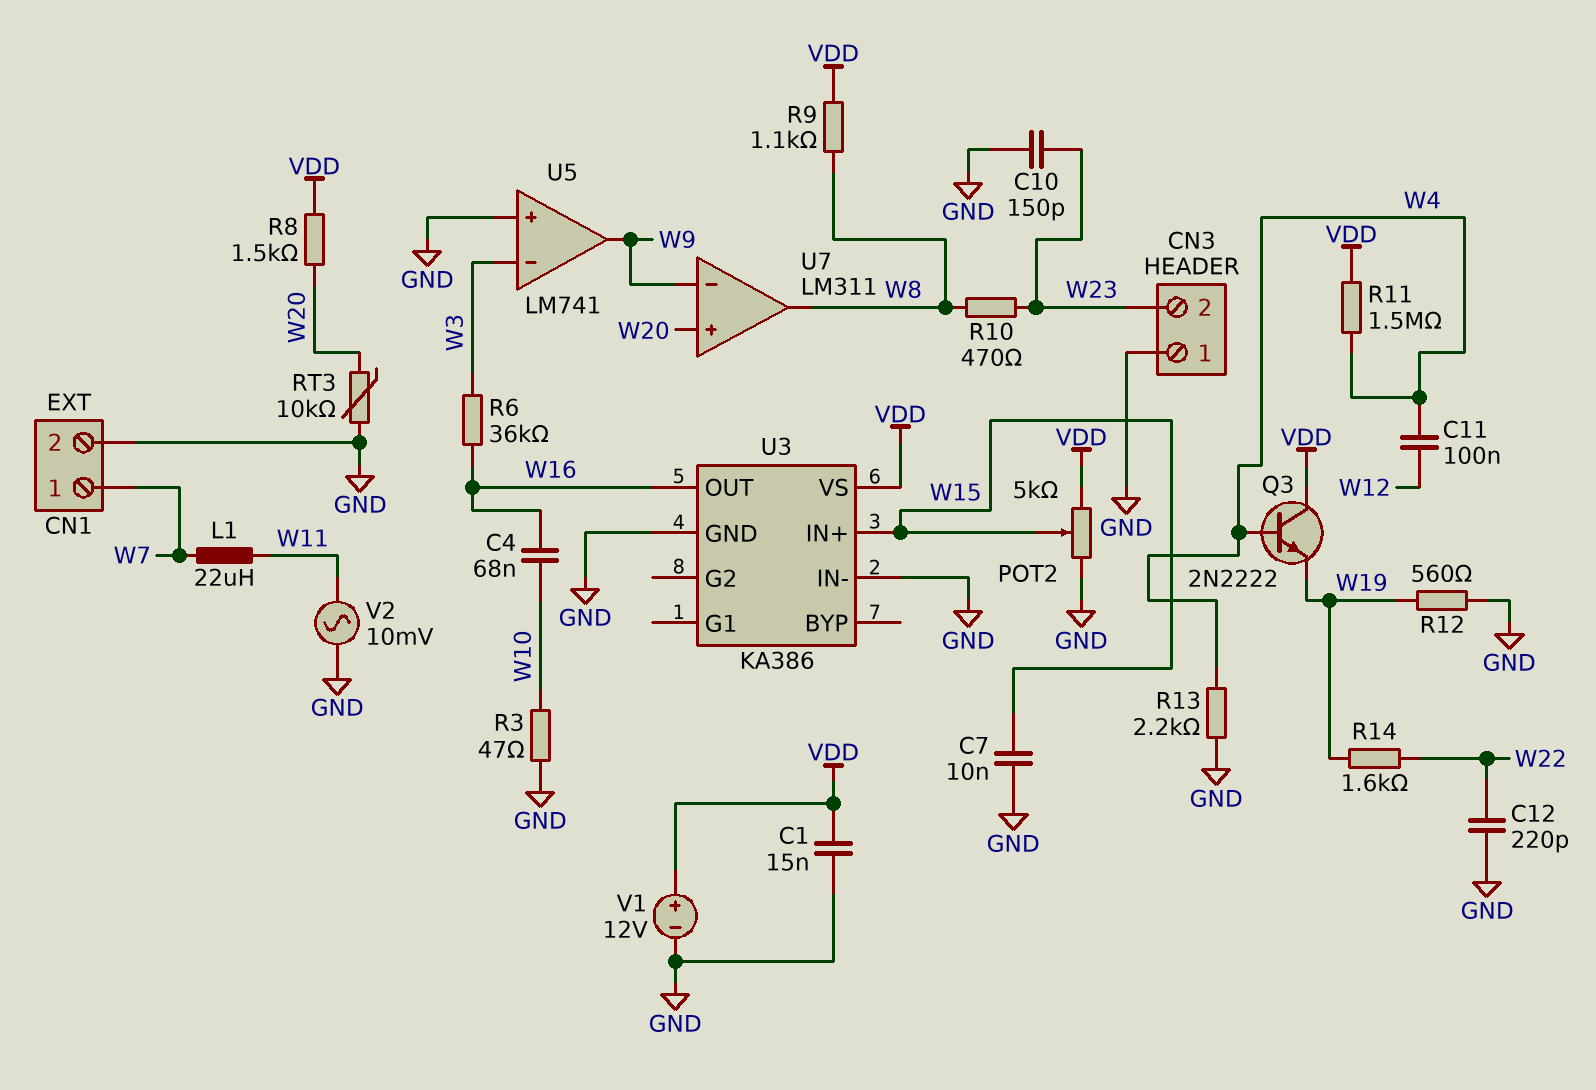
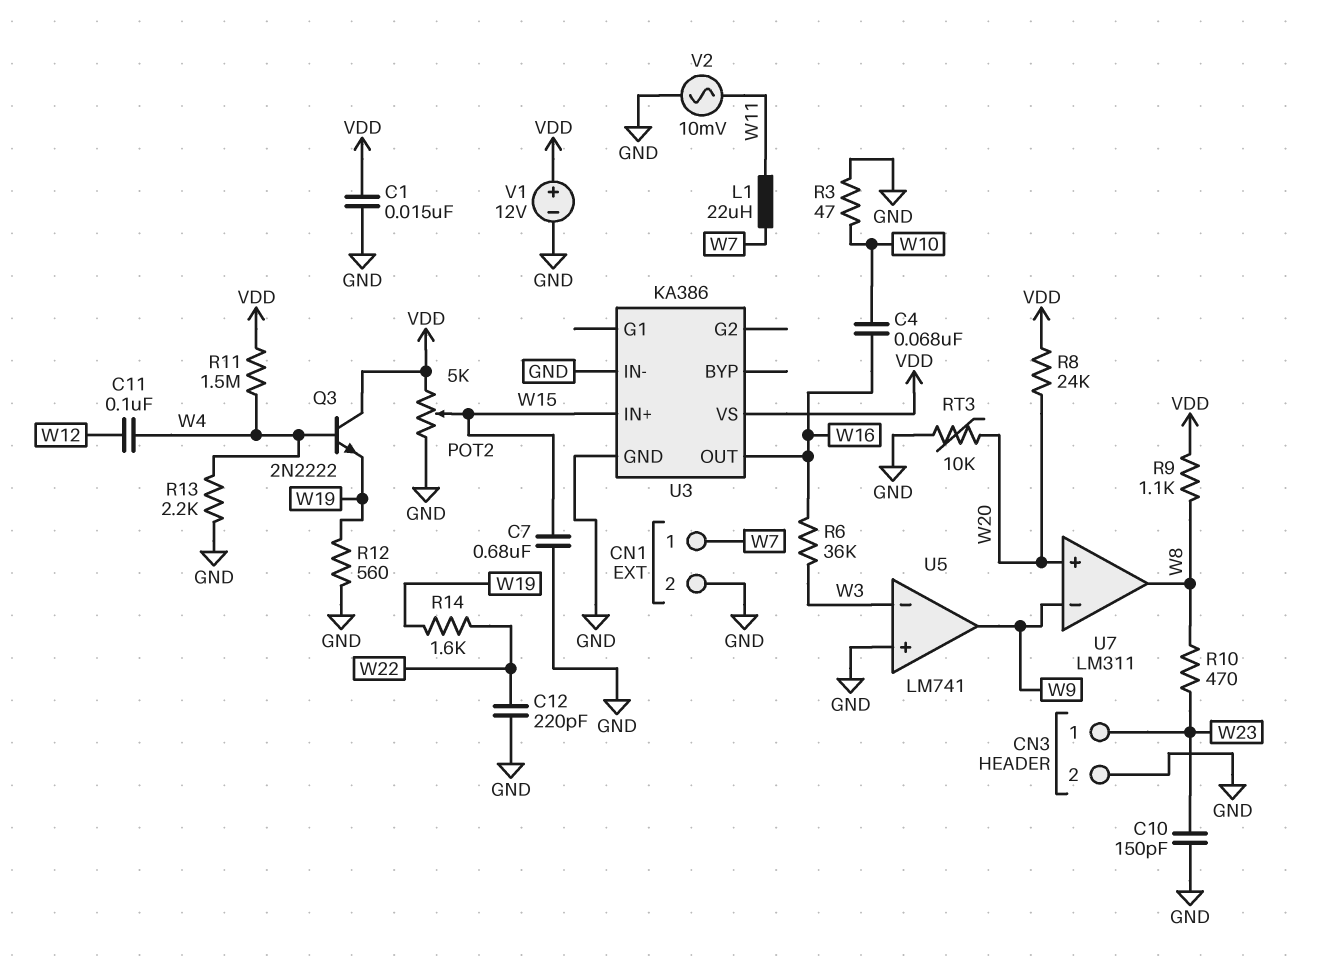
C7: 10nF (GND, W15) -> 680nF (GND, W15)
CN3 pin 1: GND -> W23
CN3 pin 2: W23 -> GND
R8: 1.5k (VDD, W20) -> 24k (VDD, W20)

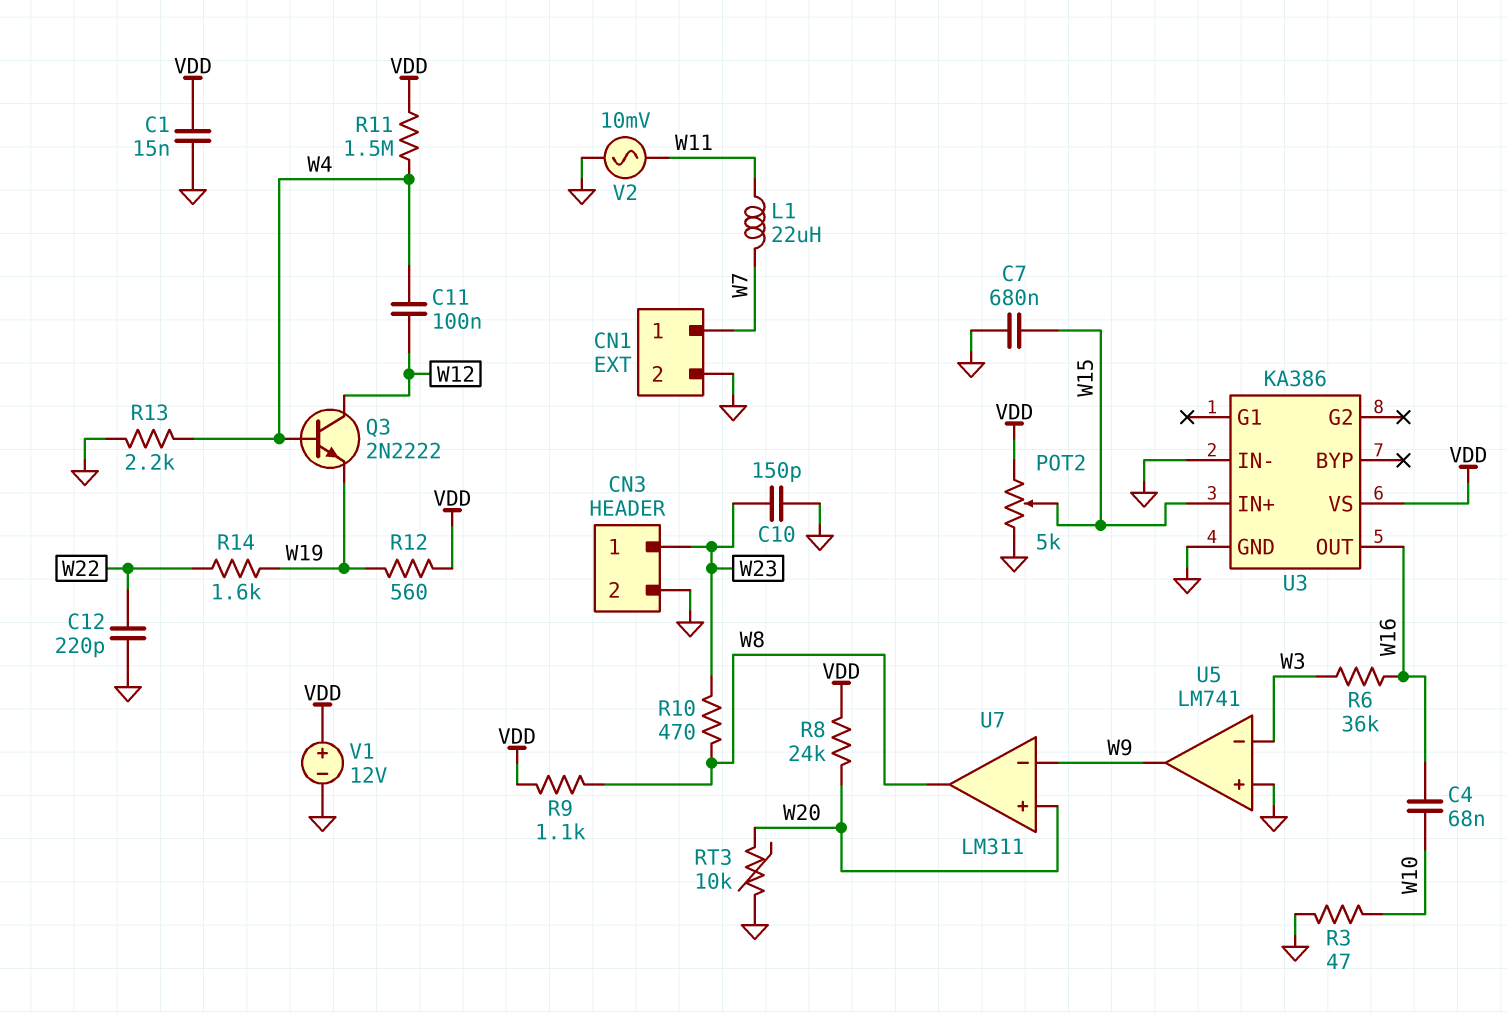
Q3: NPN 2N2222 (B W4, C VDD, E W19) -> NPN 2N2222 (B W4, C W12, E W19)
R12: 560 (GND, W19) -> 560 (VDD, W19)

